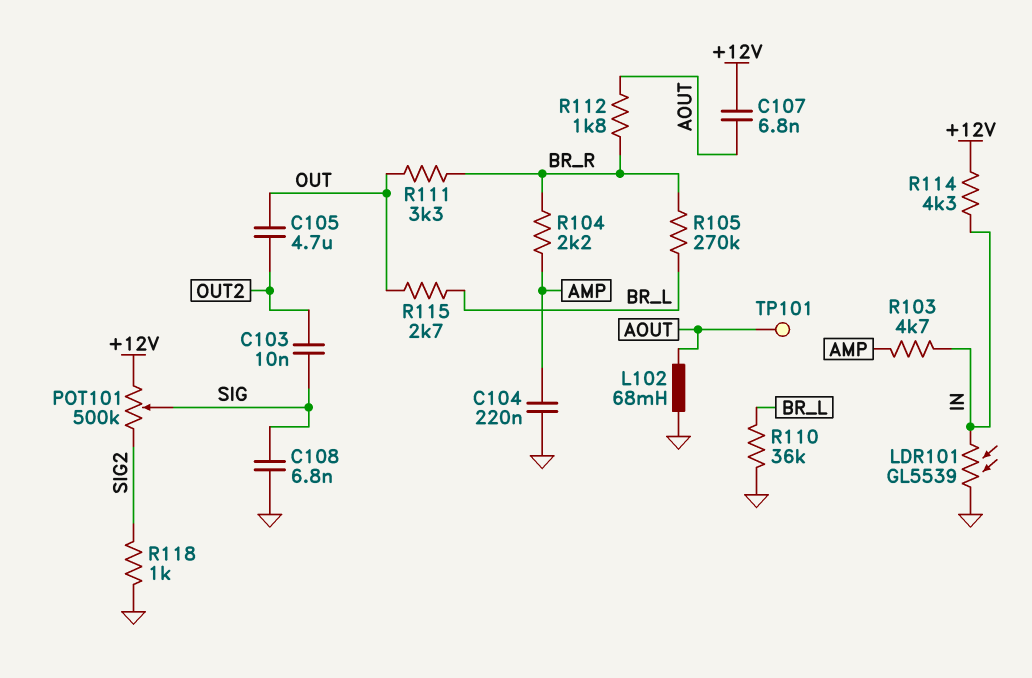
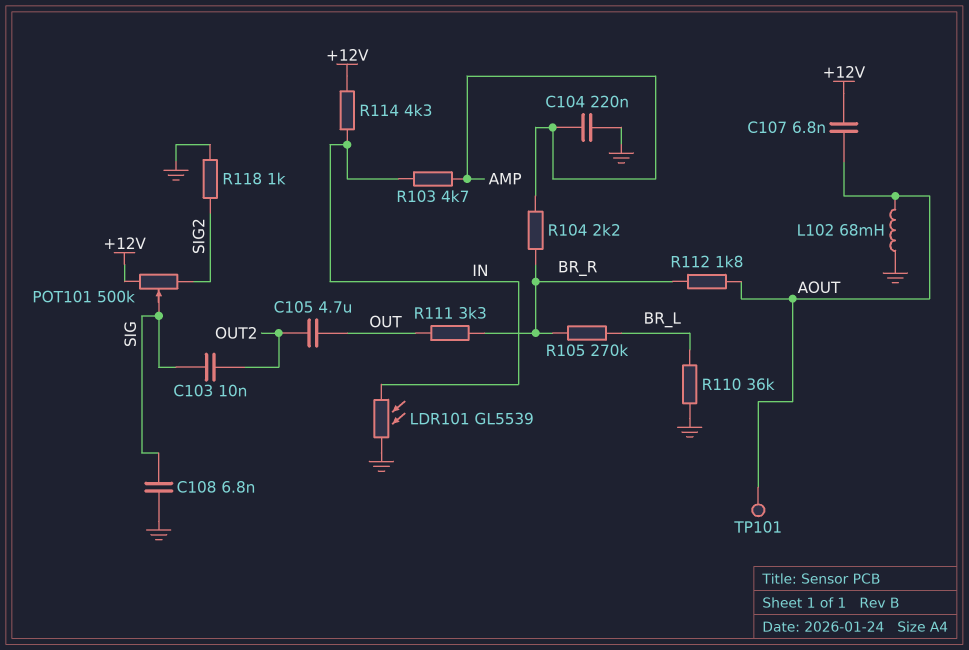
R115: 2.7k (BR_L, OUT) -> none

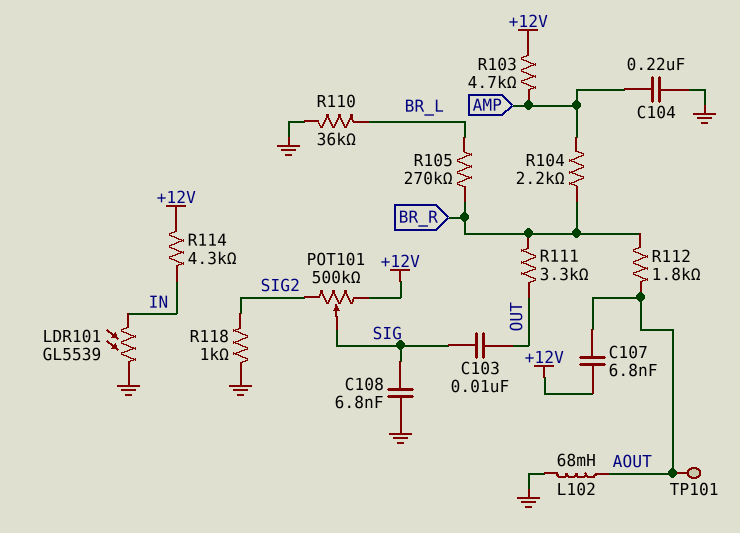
C103: 10nF (OUT2, SIG) -> 10nF (OUT, SIG)
C105: 4.7uF (OUT, OUT2) -> none
R103: 4.7k (AMP, IN) -> 4.7k (+12V, AMP)

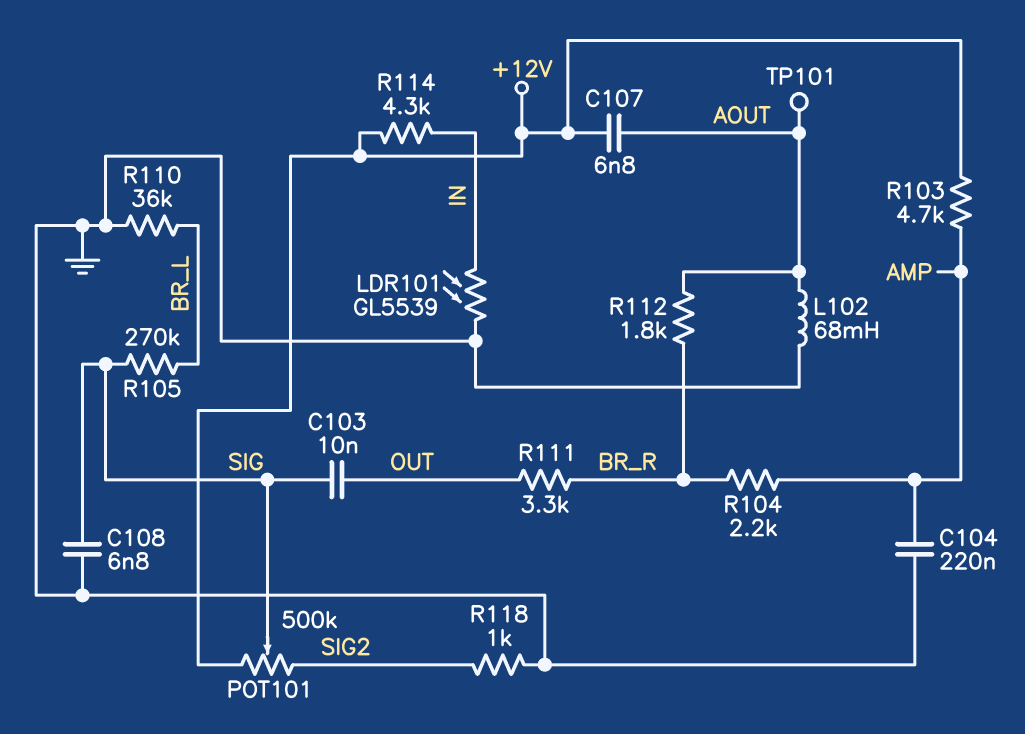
R105: 270k (BR_L, BR_R) -> 270k (BR_L, SIG)

